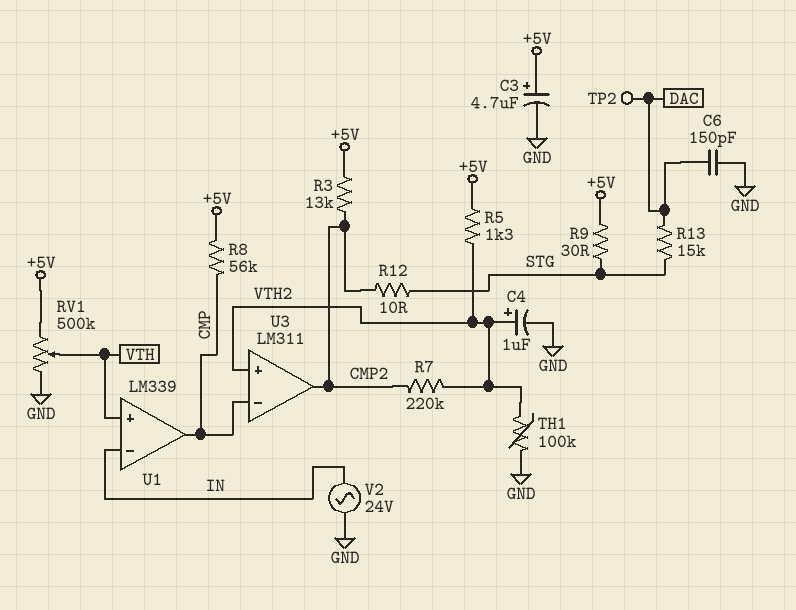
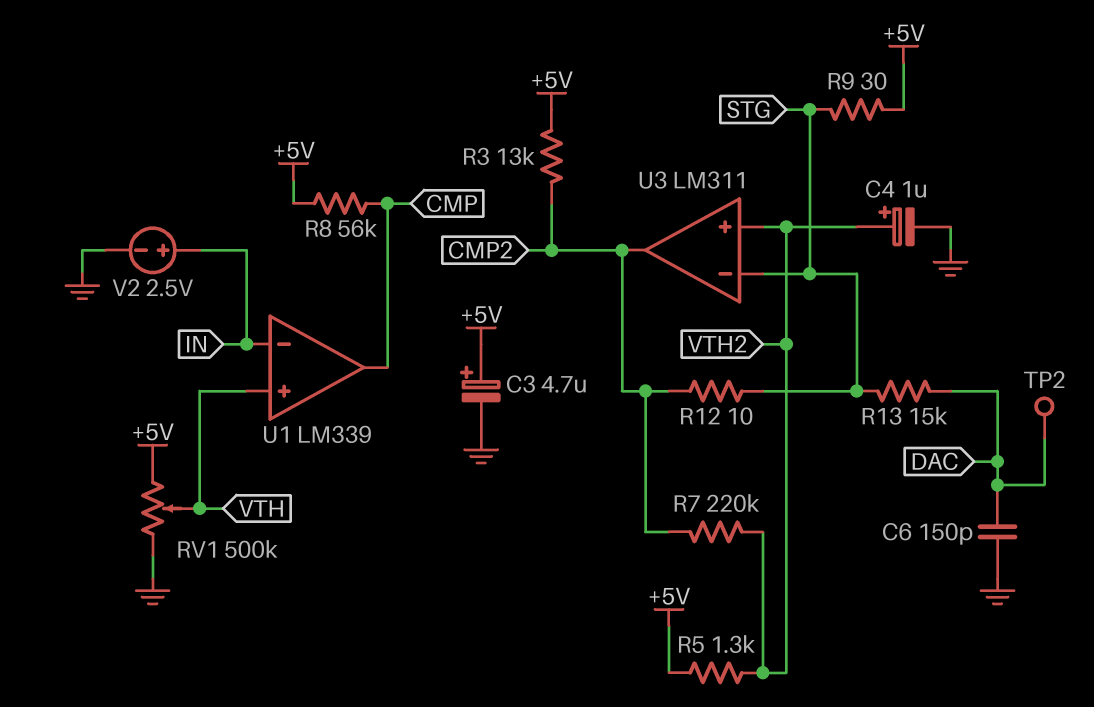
TH1: 100k (GND, VTH2) -> none
U3 pin in-: CMP -> STG
V2: AC 24V (GND, IN) -> 2.5V (plus IN, minus GND)

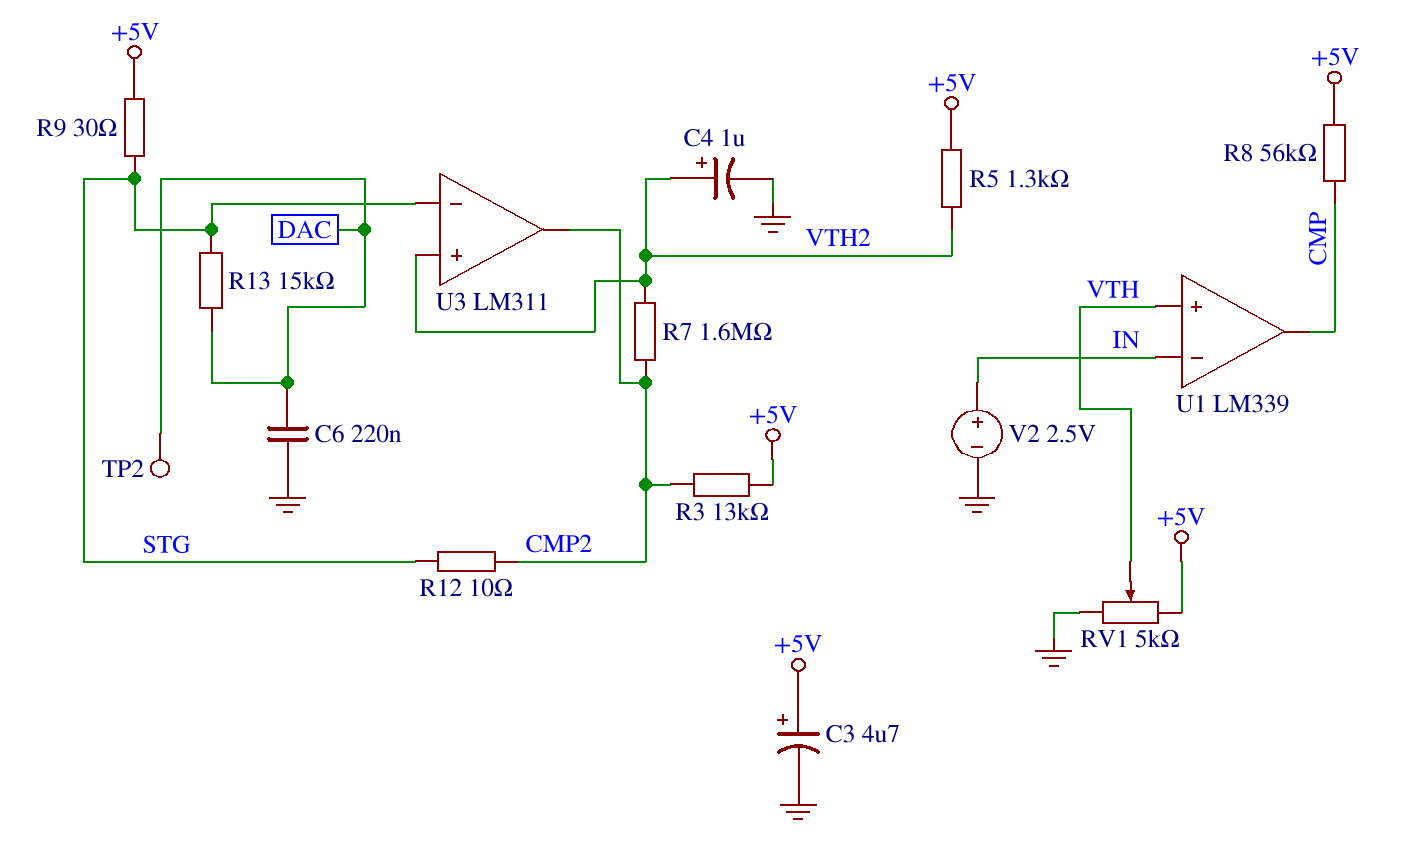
C6: 150pF (DAC, GND) -> 220nF (DAC, GND)
R7: 220k (CMP2, VTH2) -> 1.6M (CMP2, VTH2)
RV1: 500k (+5V, GND, wiper VTH) -> 5k (+5V, GND, wiper VTH)

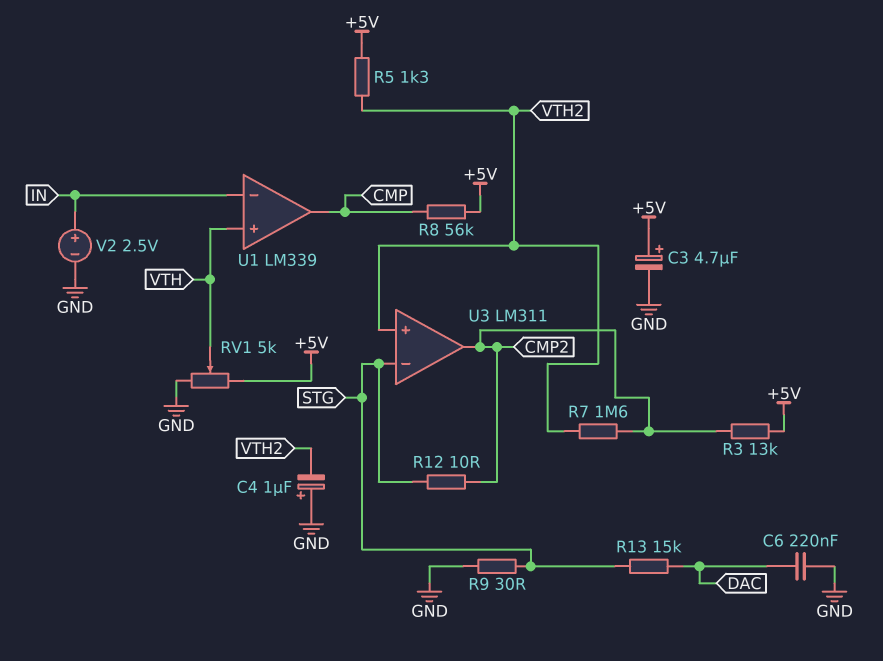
C4: 1uF (plus VTH2, minus GND) -> 1uF (plus GND, minus VTH2)
R9: 30 (+5V, STG) -> 30 (GND, STG)
TP2: test point (DAC) -> none

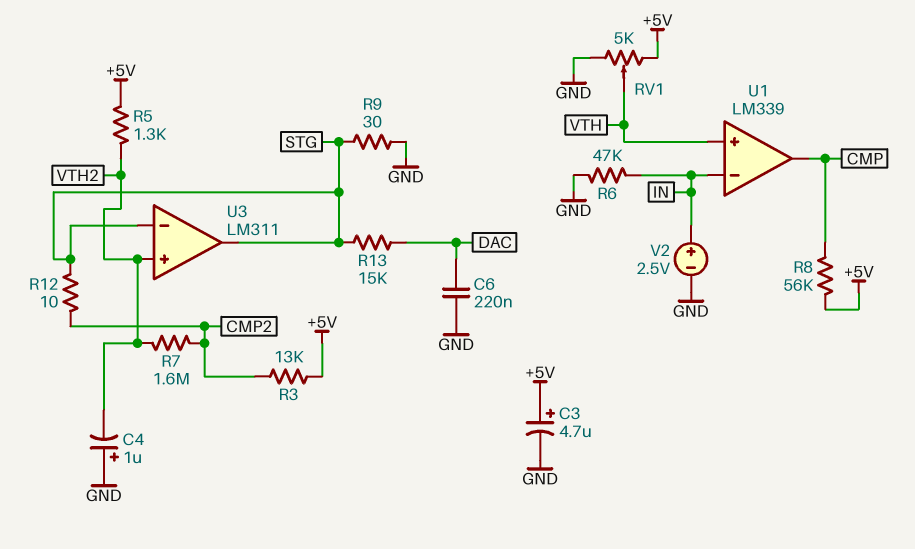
R6: none -> 47k (GND, IN)
U3 pin out: CMP2 -> STG

